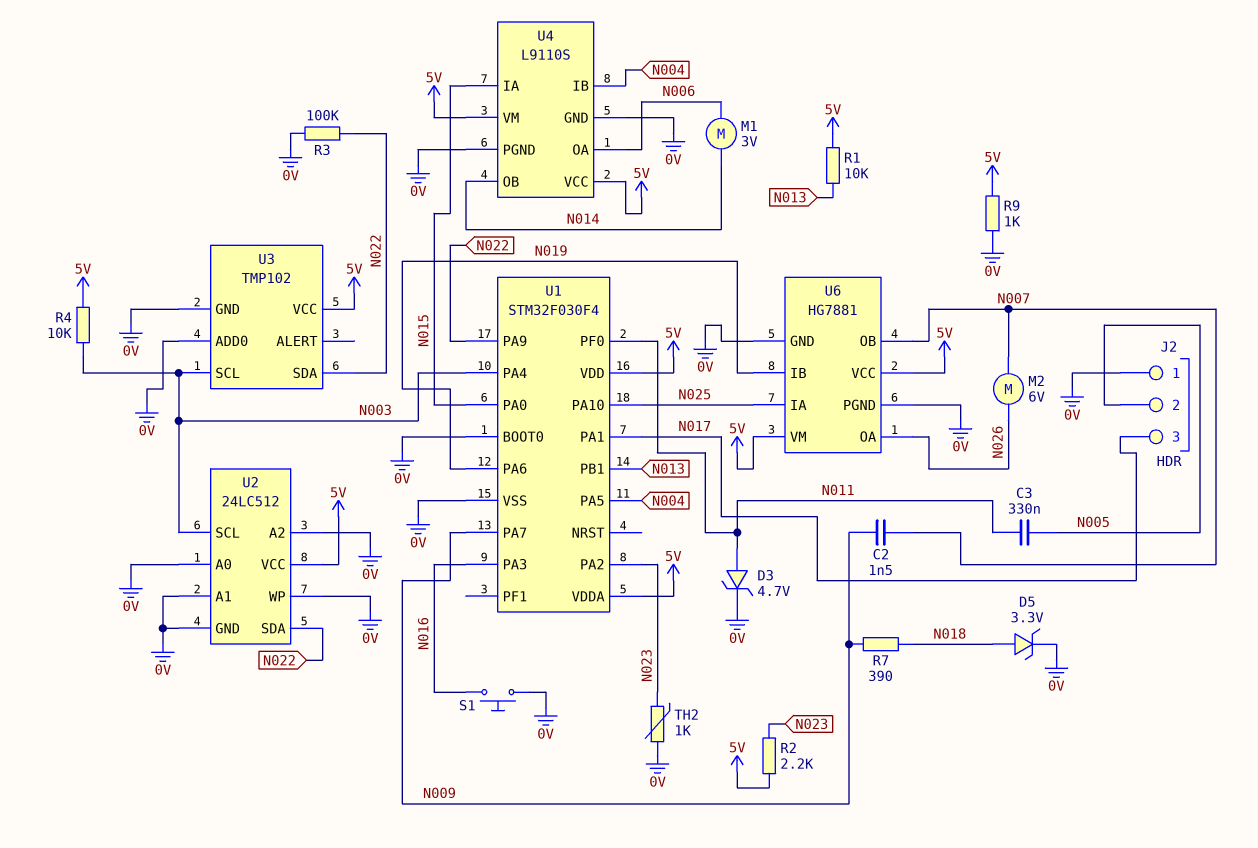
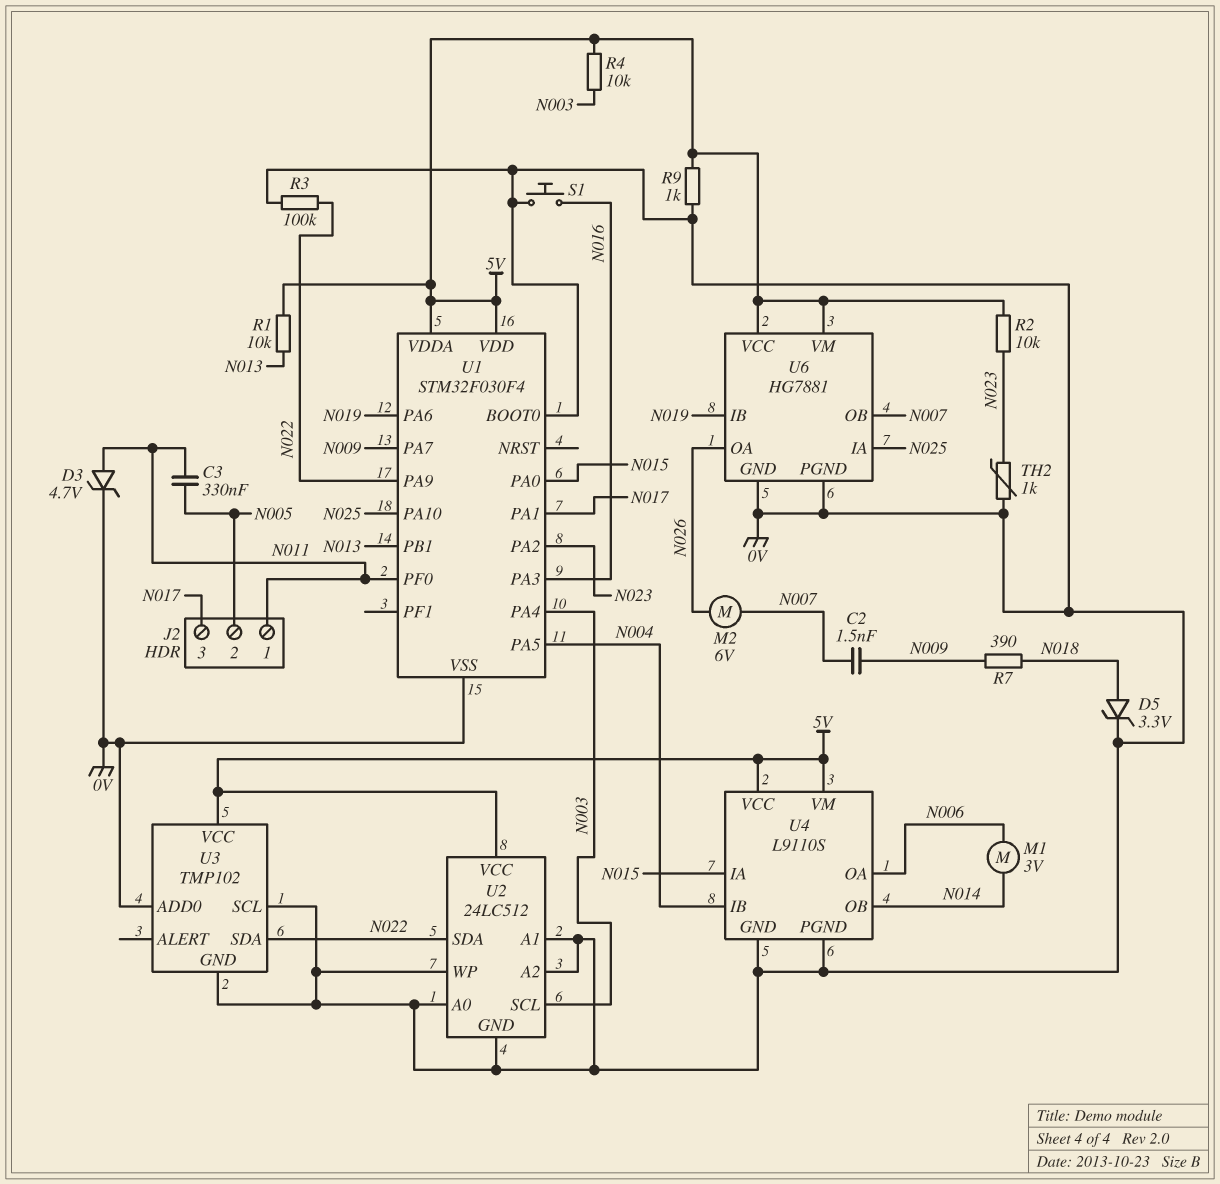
J2 pin 1: 0V -> N011
R2: 2.2k (5V, N023) -> 10k (5V, N023)
U3 pin SCL: N003 -> 0V

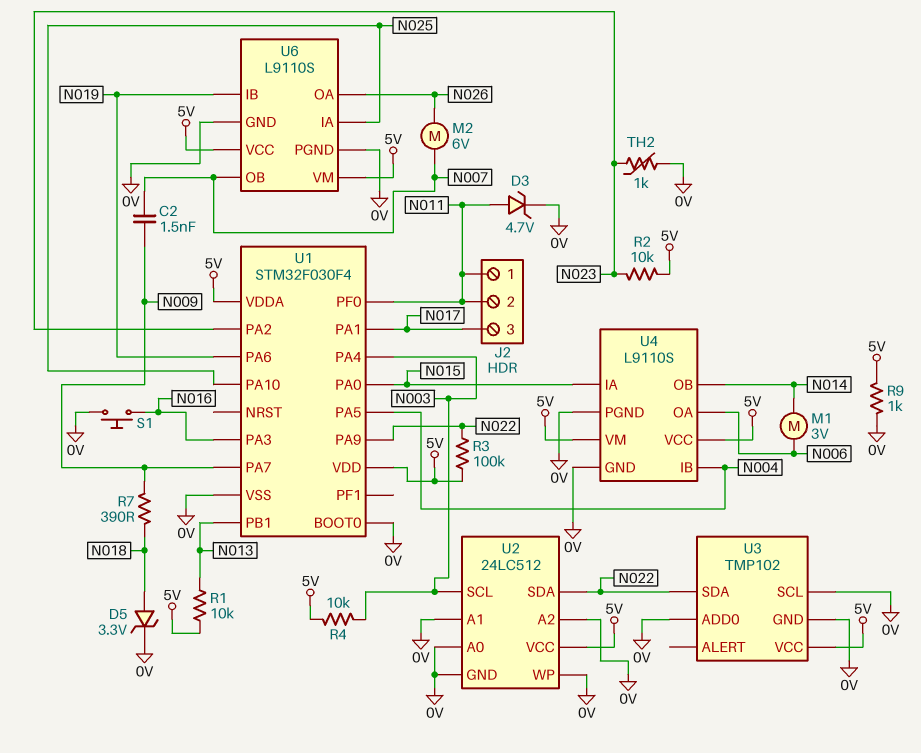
C3: 330nF (N005, N011) -> none
J2 pin 2: N005 -> N011
R3: 100k (0V, N022) -> 100k (5V, N022)
U6: HG7881 -> L9110S

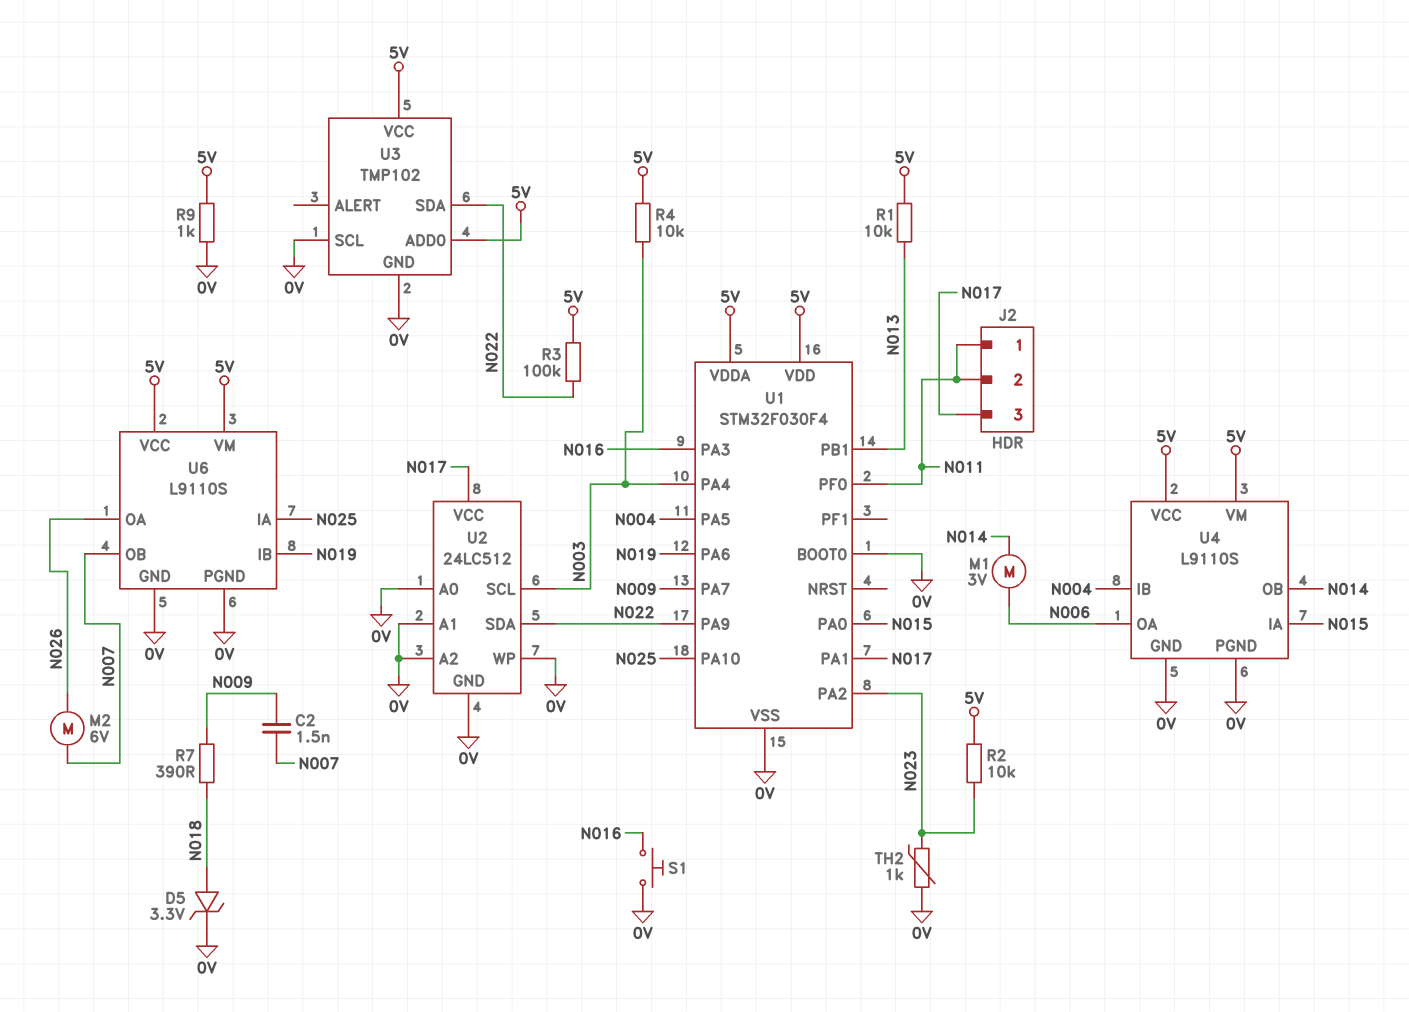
D3: zener 4.7V (A N011, K 0V) -> none
U2 pin VCC: 5V -> N017
U3 pin ADD0: 0V -> 5V

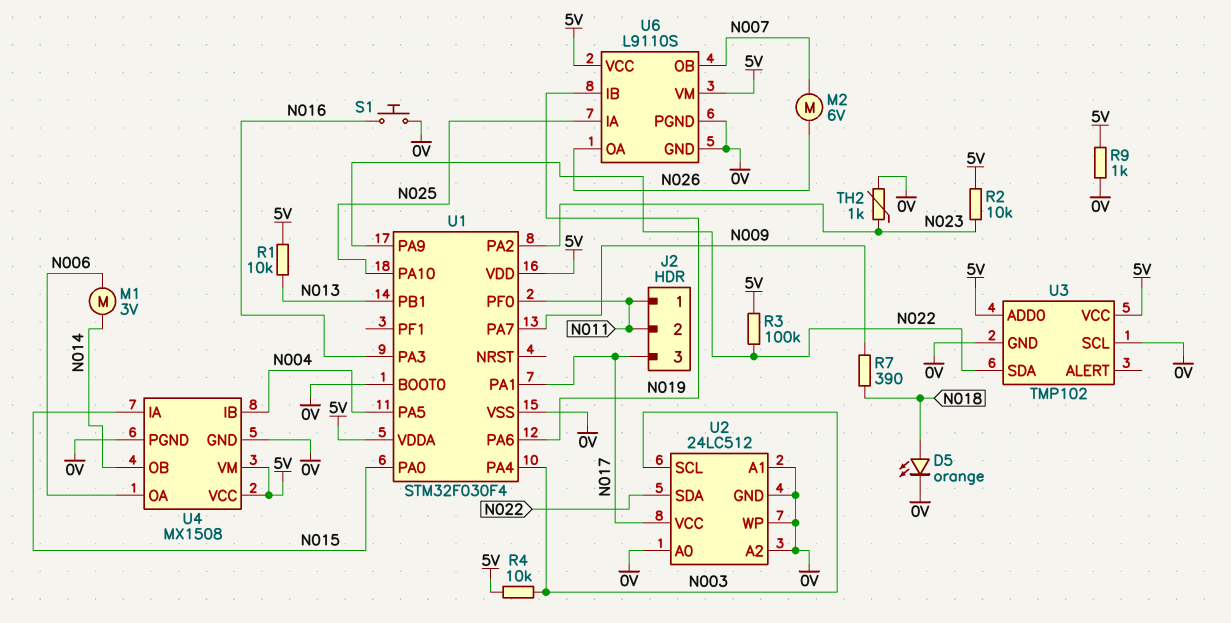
C2: 1.5nF (N007, N009) -> none
D5: zener 3.3V (A N018, K 0V) -> LED orange (A N018, K 0V)
U4: L9110S -> MX1508

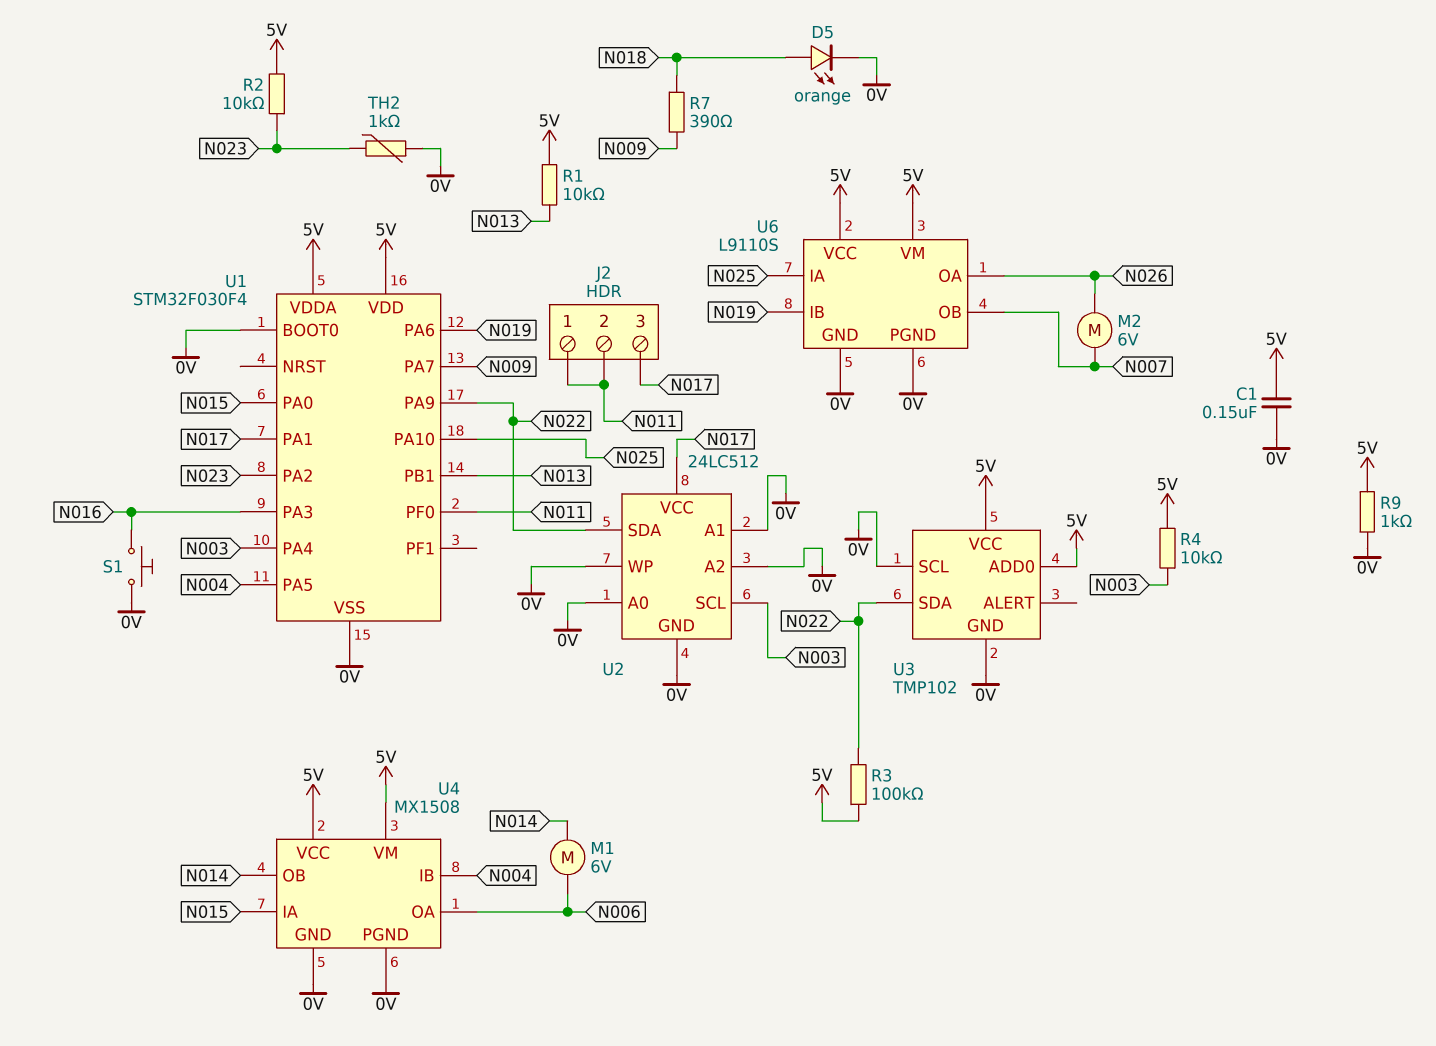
C1: none -> 150nF (0V, 5V)
M1: motor 3V (N006, N014) -> motor 6V (N006, N014)

